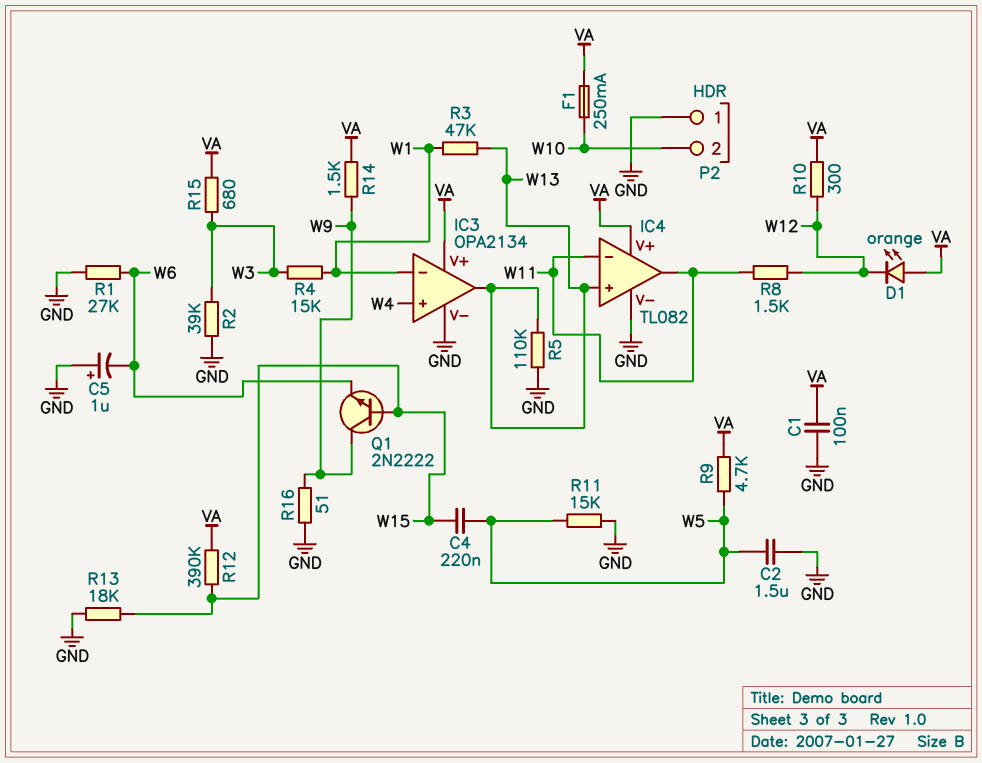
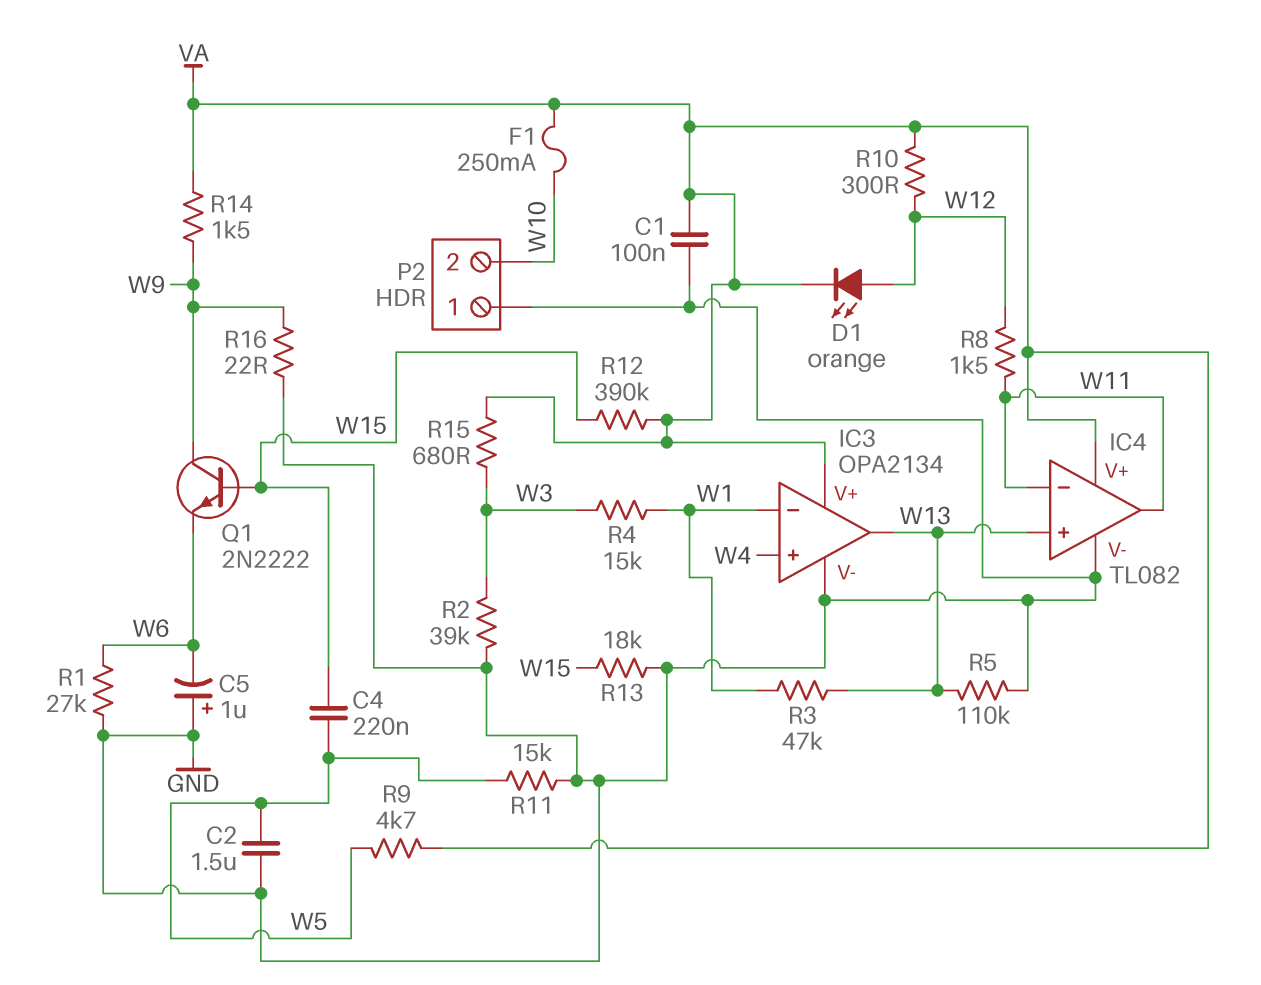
D1: LED orange (A VA, K W12) -> LED orange (A W12, K VA)
R16: 51 (GND, W9) -> 22 (GND, W9)

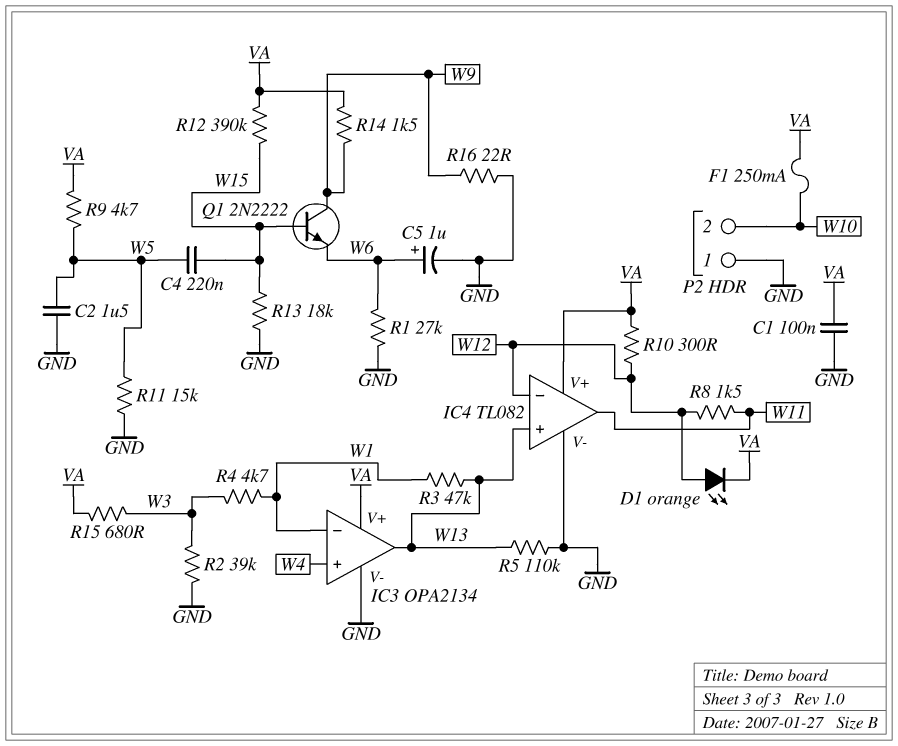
C5: 1uF (plus GND, minus W6) -> 1uF (plus W6, minus GND)
IC4 pin in-: W11 -> W12
R4: 15k (W1, W3) -> 4.7k (W1, W3)

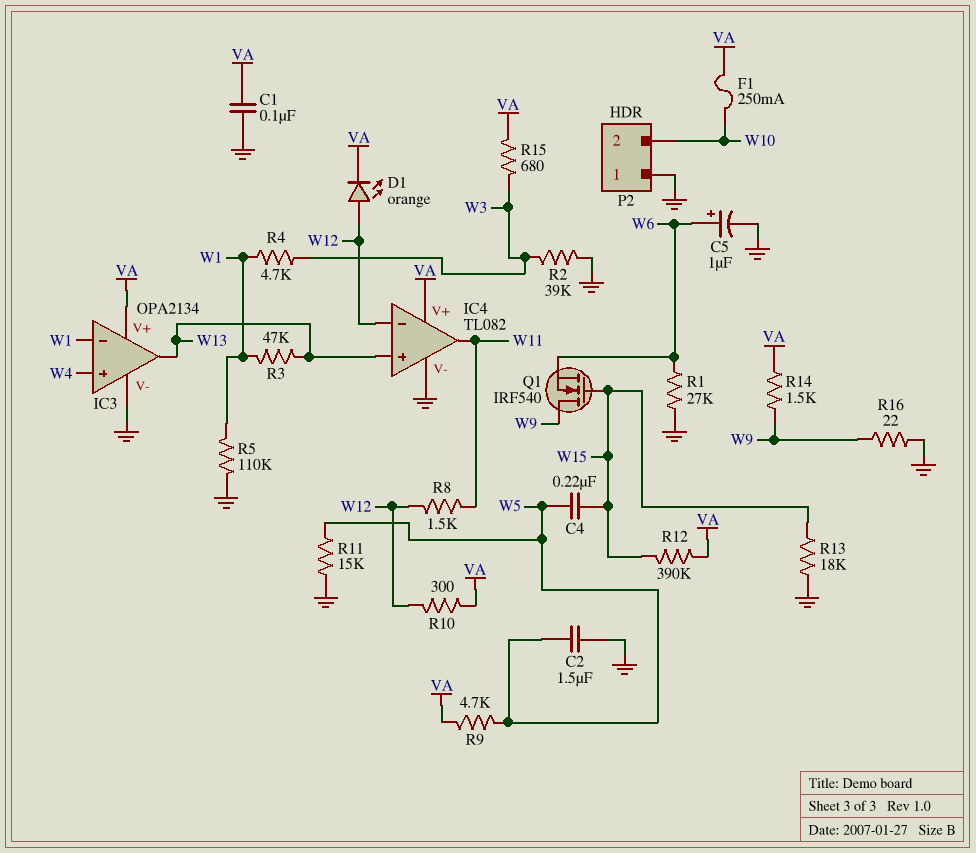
Q1: NPN 2N2222 (B W15, C W9, E W6) -> NMOS IRF540 (G W15, D W9, S W6)
R5: 110k (GND, W13) -> 110k (GND, W1)

